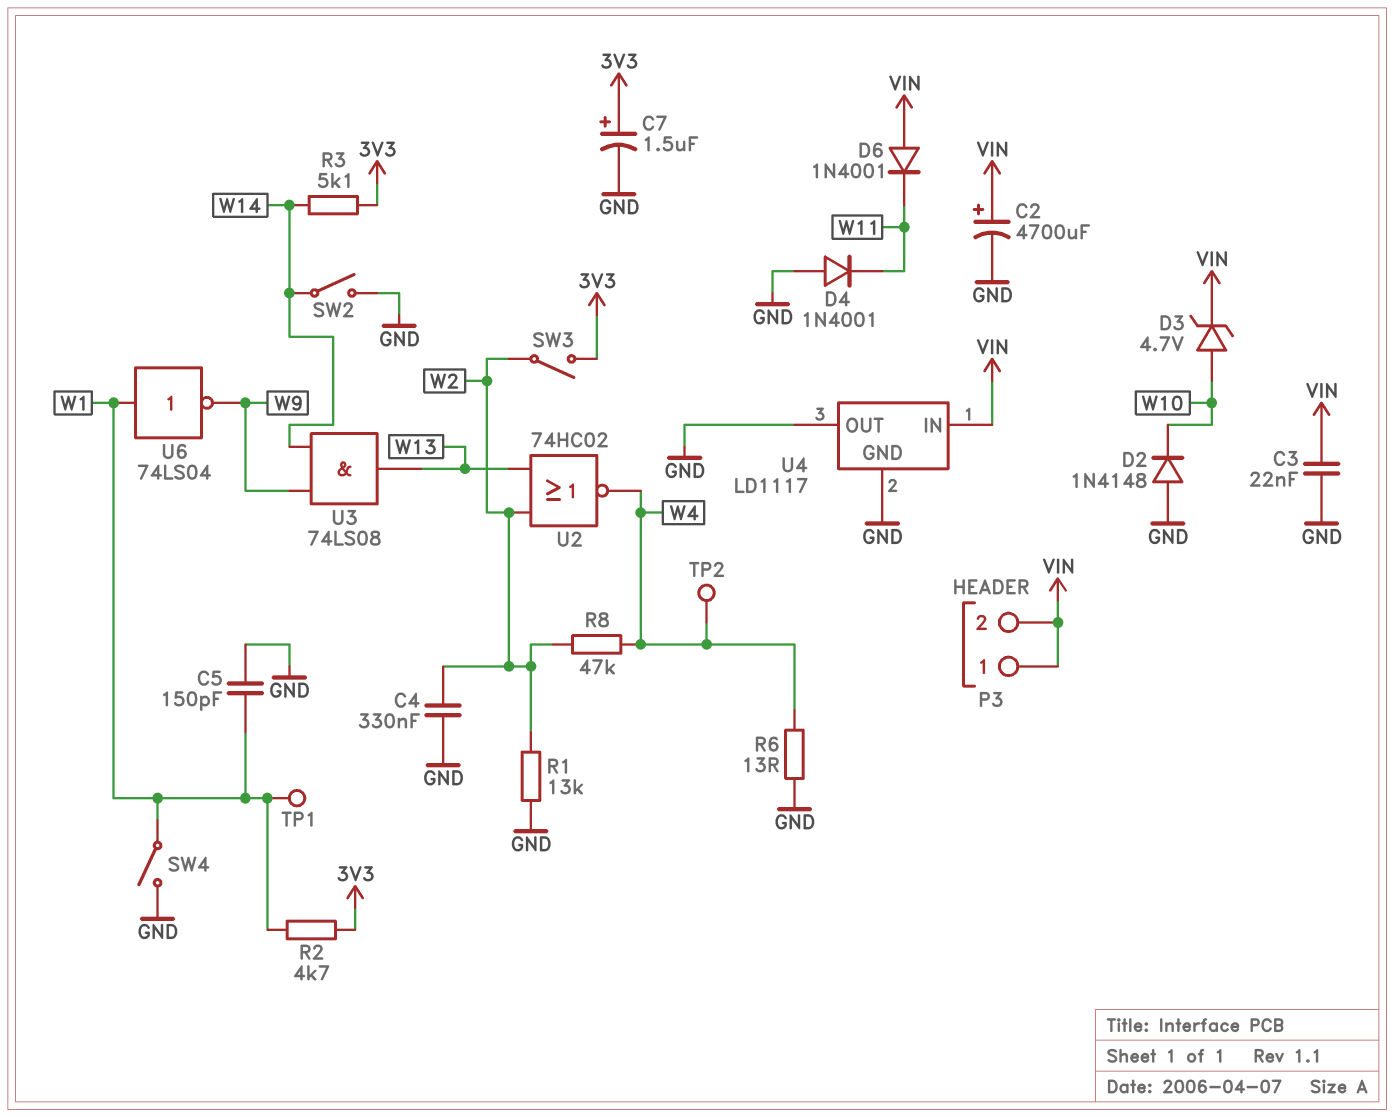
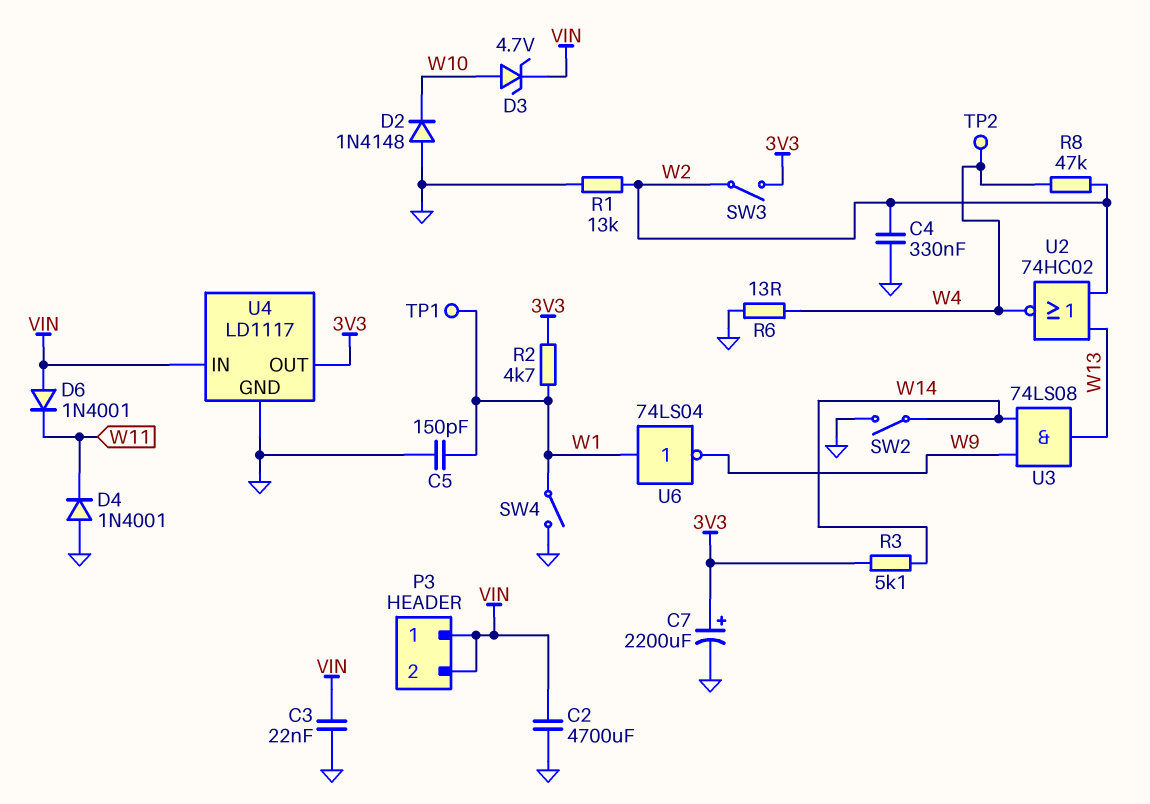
C2: 4700uF (plus VIN, minus GND) -> 4700uF (GND, VIN)
C7: 1.5uF (plus 3V3, minus GND) -> 2200uF (plus 3V3, minus GND)
U4 pin OUT: GND -> 3V3

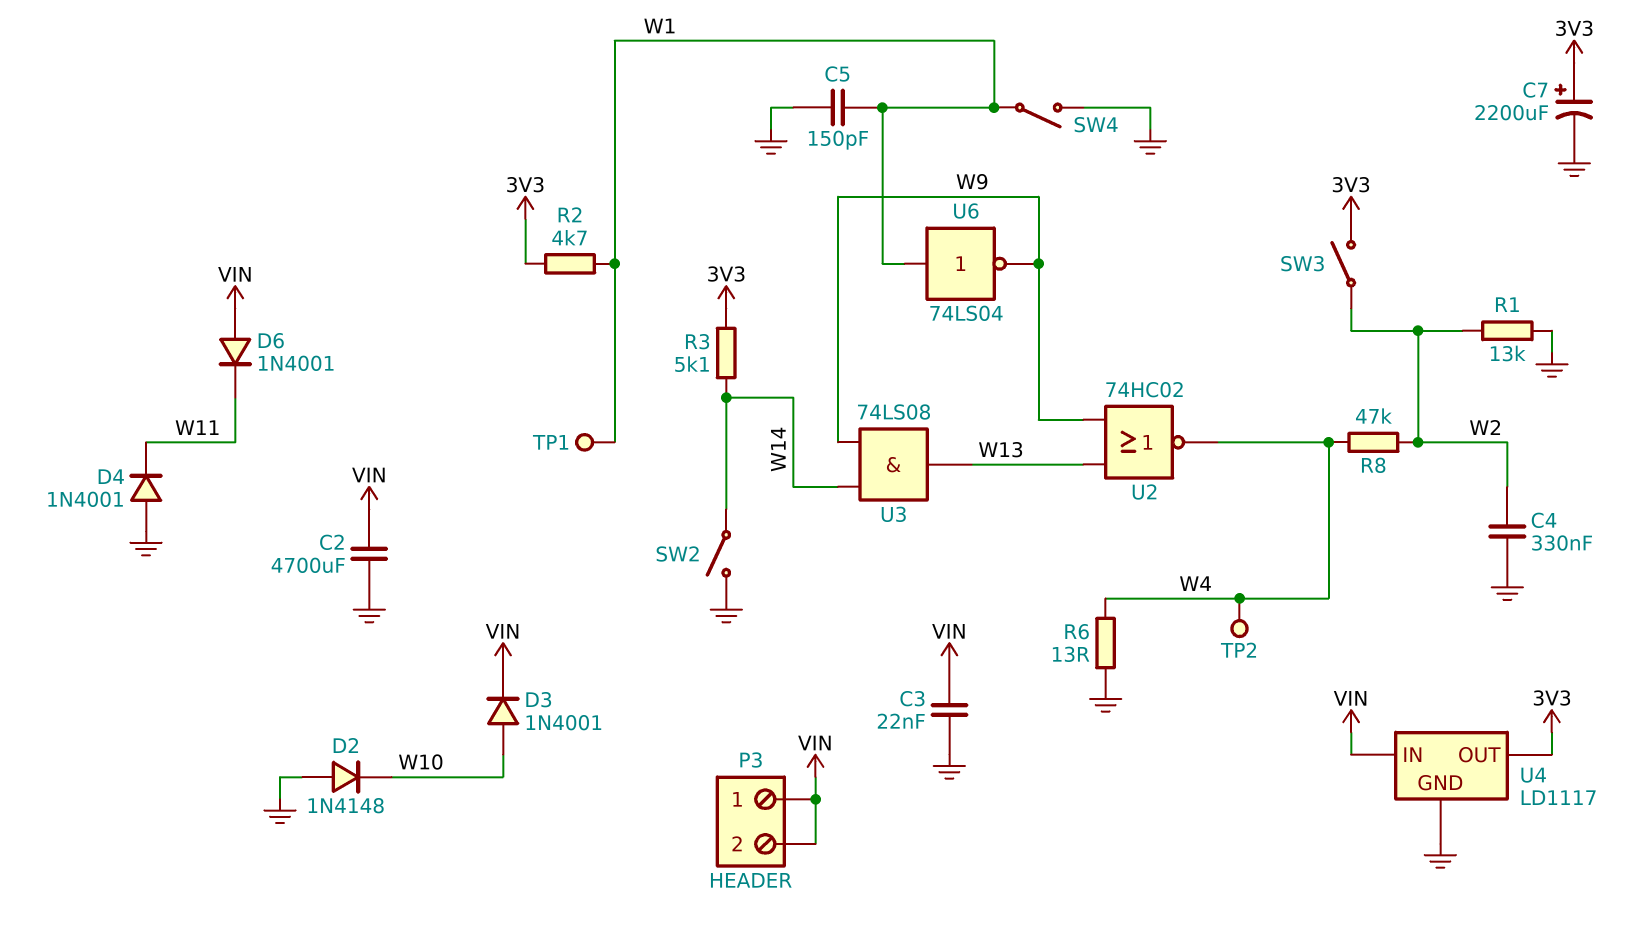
D3: zener 4.7V (A W10, K VIN) -> diode 1N4001 (A W10, K VIN)
U2: NOR 74HC02 (in W2, in W13, out W4) -> NOR 74HC02 (in W9, in W13, out W4)

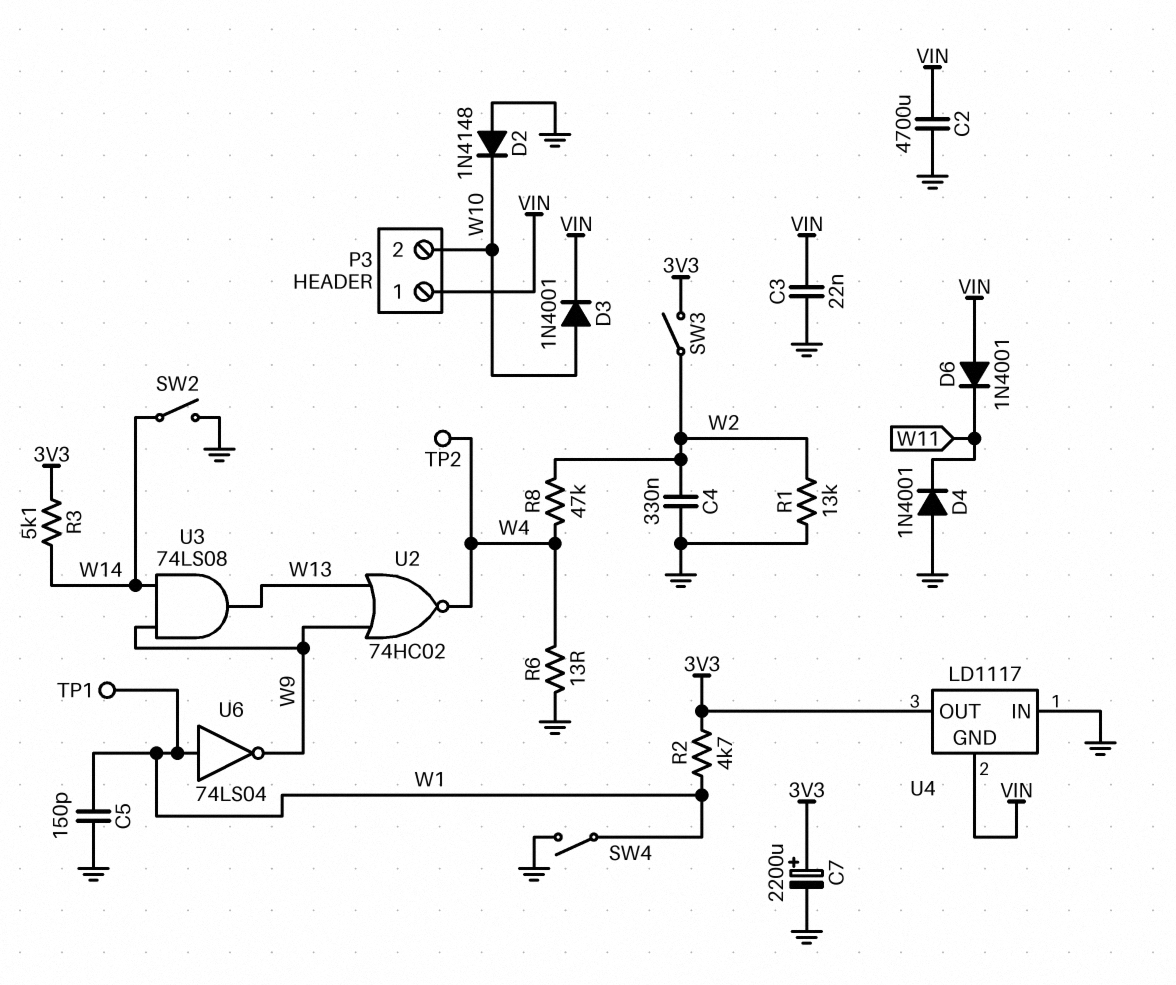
P3 pin 2: VIN -> W10
U4 pin GND: GND -> VIN
U4 pin IN: VIN -> GND

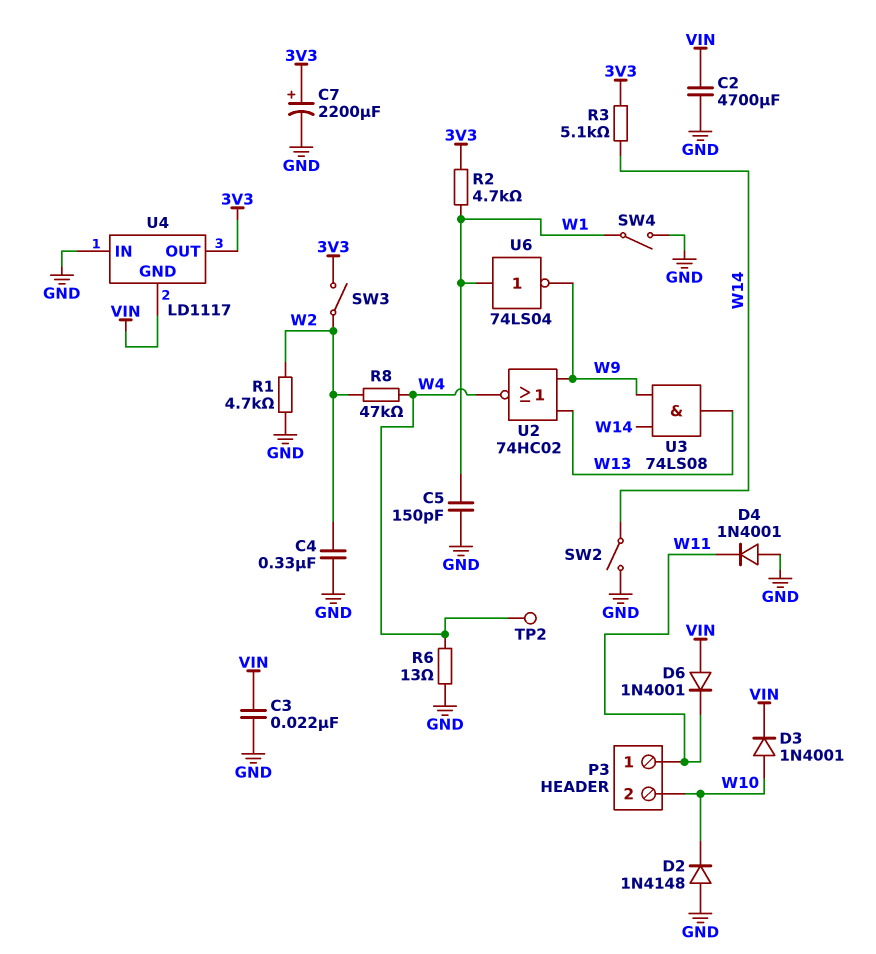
P3 pin 1: VIN -> W11
R1: 13k (GND, W2) -> 4.7k (GND, W2)
TP1: test point (W1) -> none

